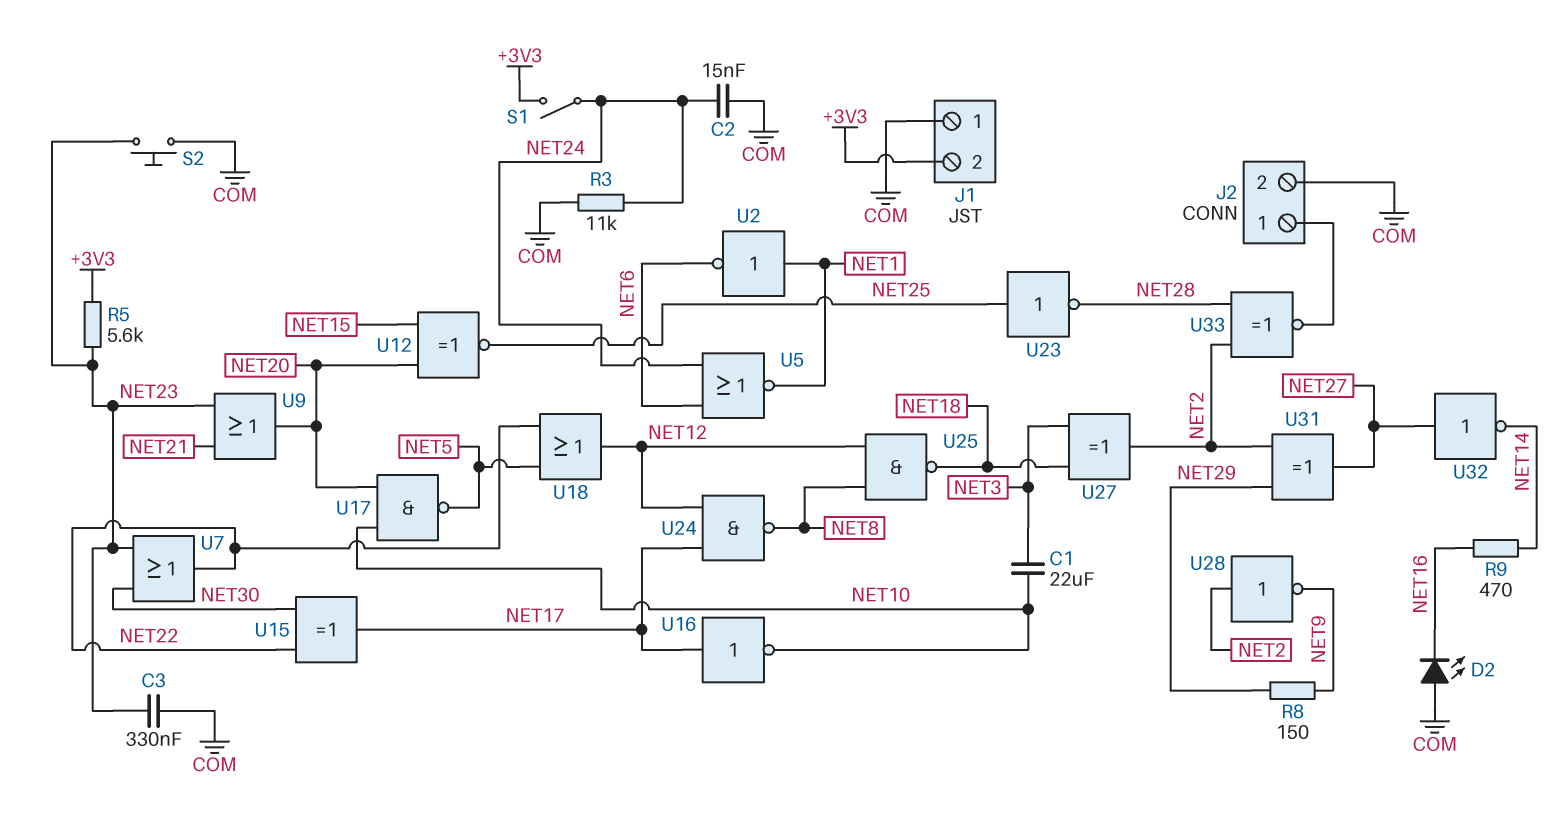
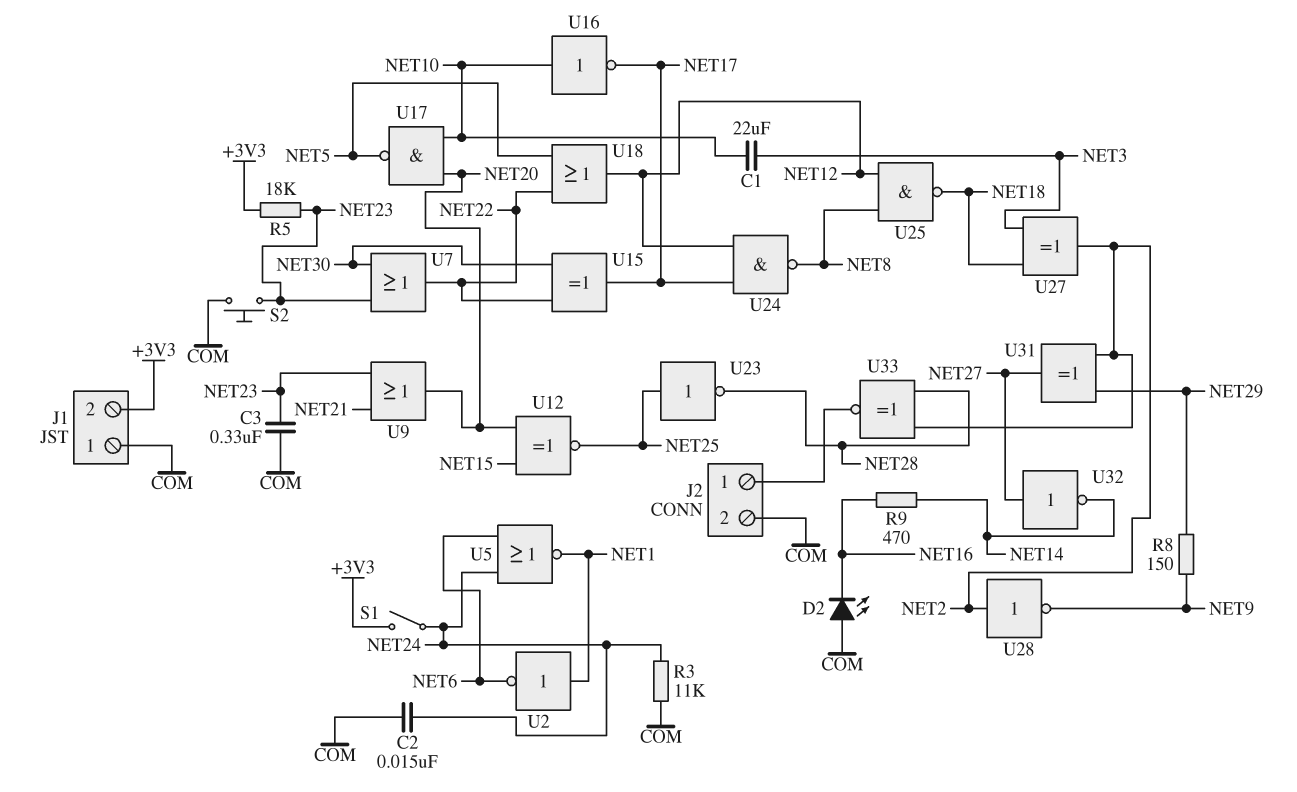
R5: 5.6k (+3V3, NET23) -> 18k (+3V3, NET23)
U16: NOT (in NET17, out NET10) -> NOT (in NET10, out NET17)

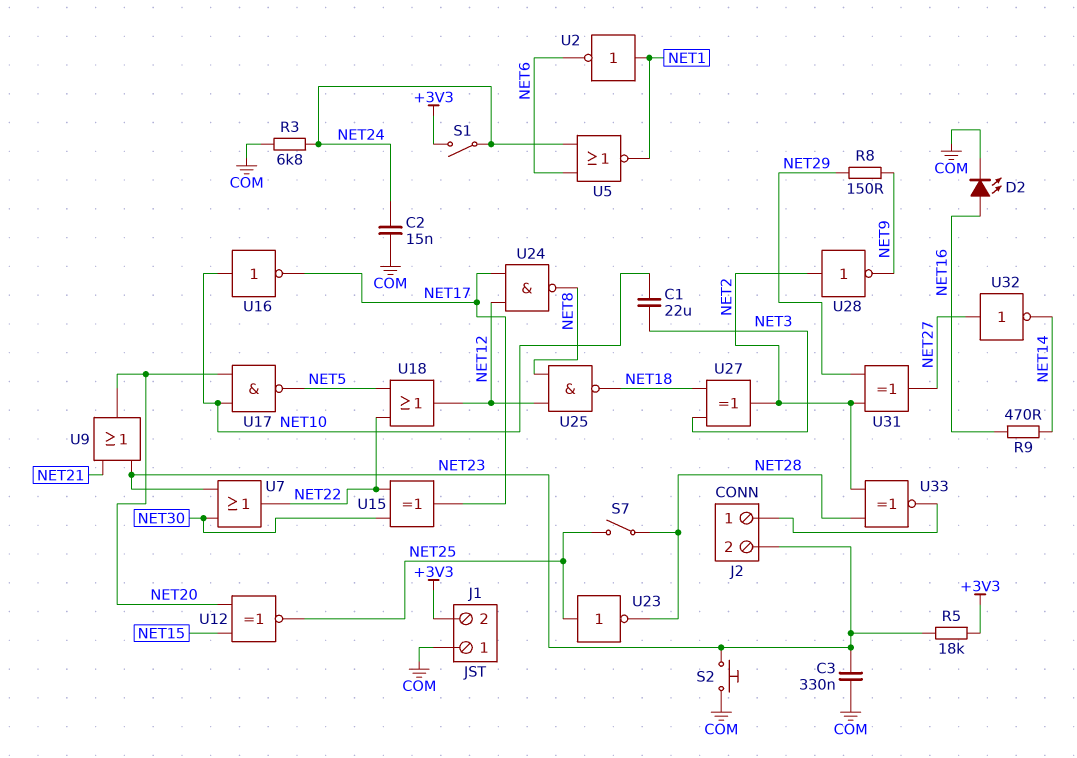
D2: LED (A COM, K NET16) -> LED (A NET16, K COM)
J2 pin 2: COM -> NET23
R3: 11k (COM, NET24) -> 6.8k (COM, NET24)
S7: none -> switch (NET25, NET28)

